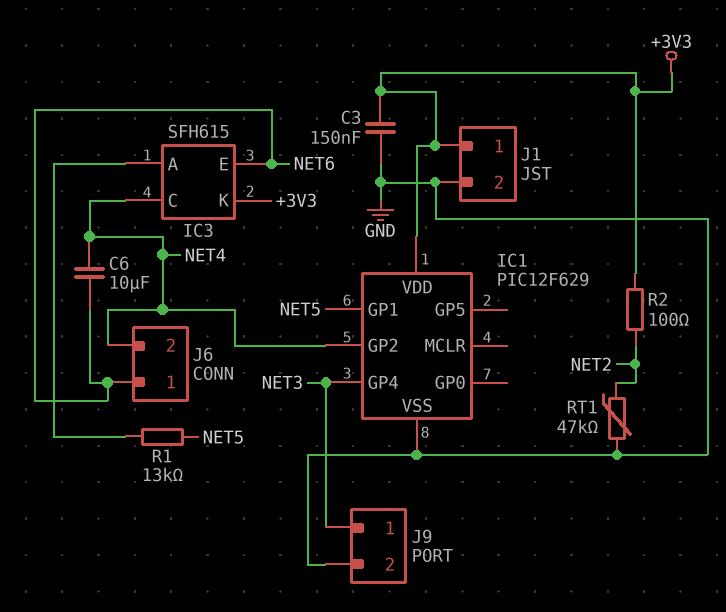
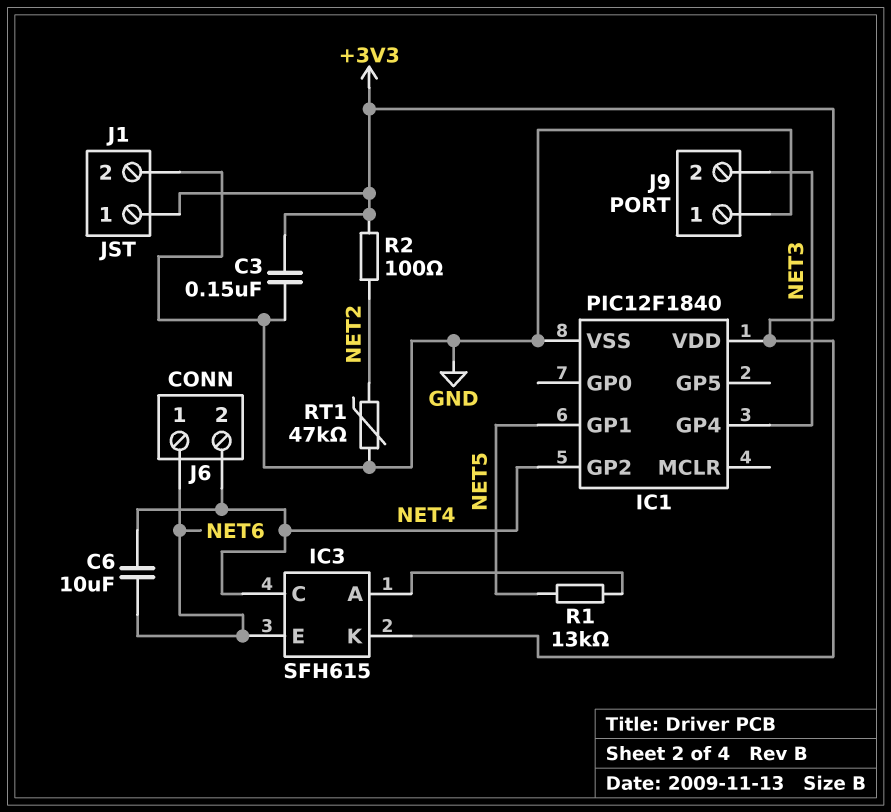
IC1: PIC12F629 -> PIC12F1840
J9 pin 1: NET3 -> GND
J9 pin 2: GND -> NET3

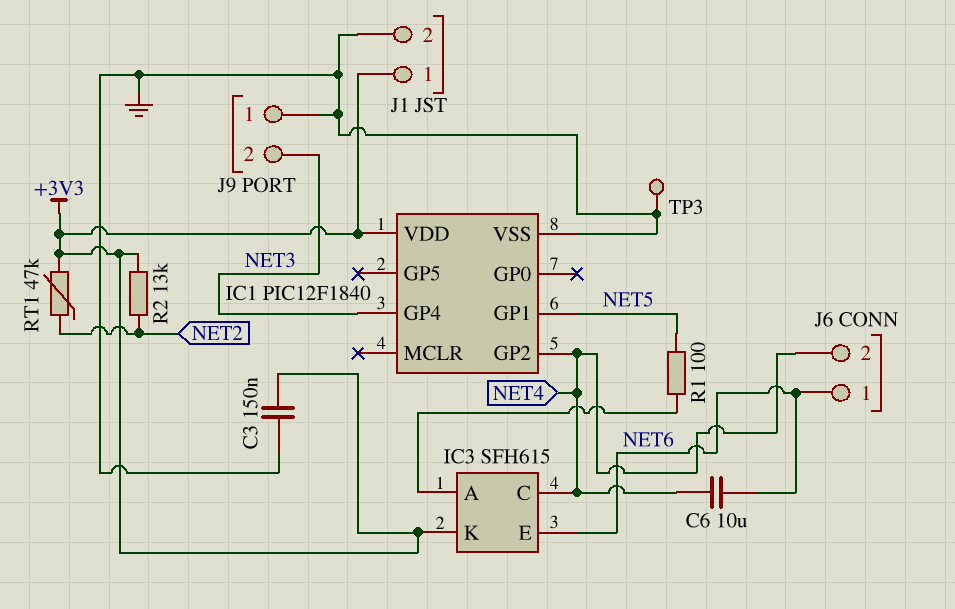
R1: 13k (IC3/A, NET5) -> 100 (IC3/A, NET5)
R2: 100 (+3V3, NET2) -> 13k (+3V3, NET2)
RT1: 47k (GND, NET2) -> 47k (+3V3, NET2)
TP3: none -> test point (GND)

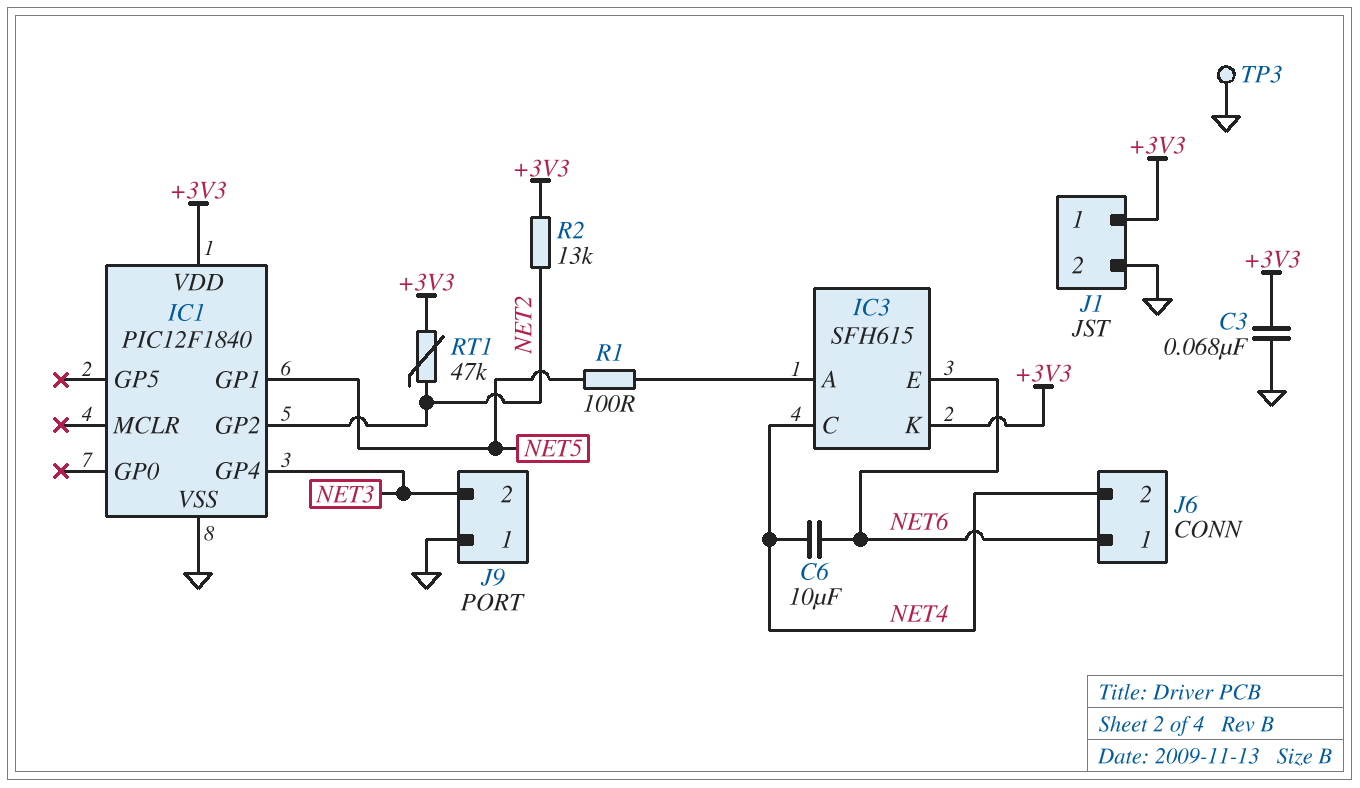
C3: 150nF (+3V3, GND) -> 68nF (+3V3, GND)
IC1 pin GP2: NET4 -> NET2

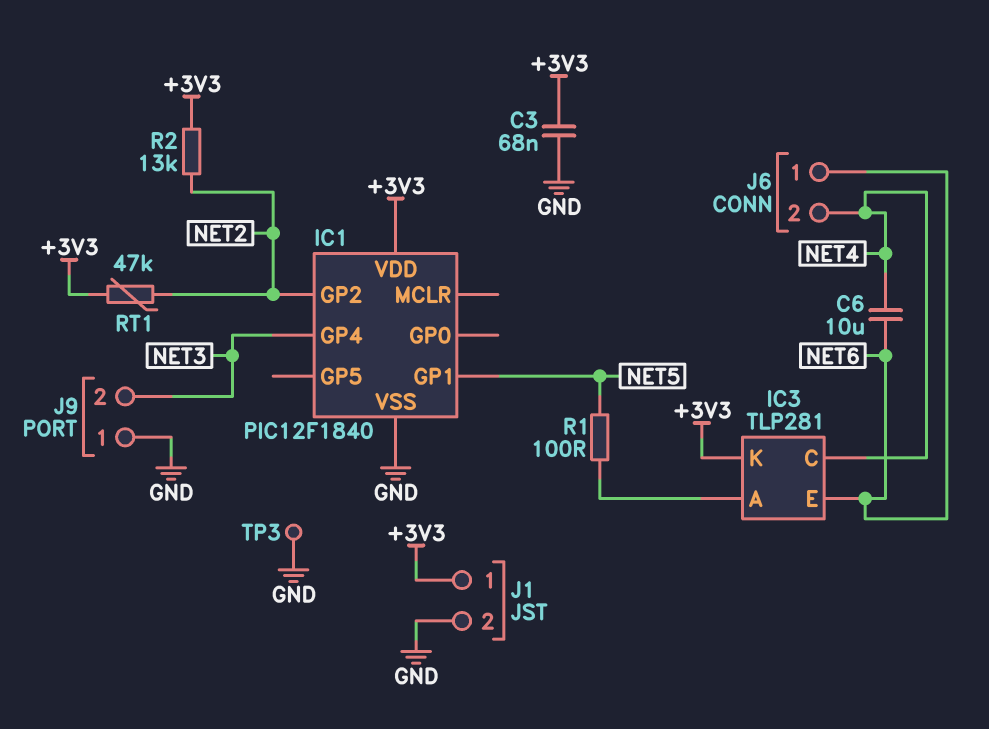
IC3: SFH615 -> TLP281

